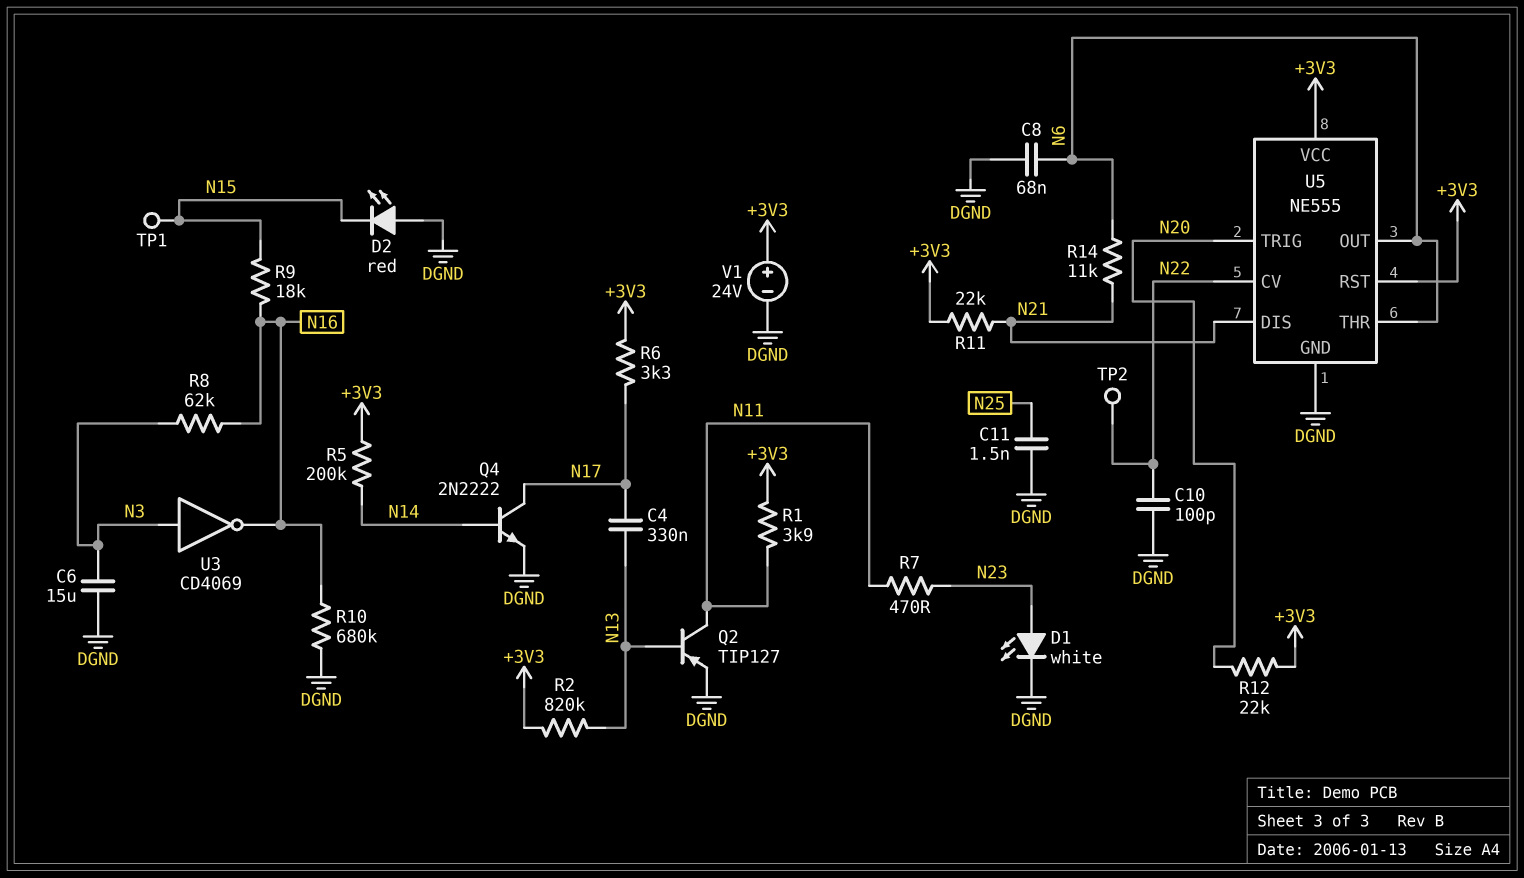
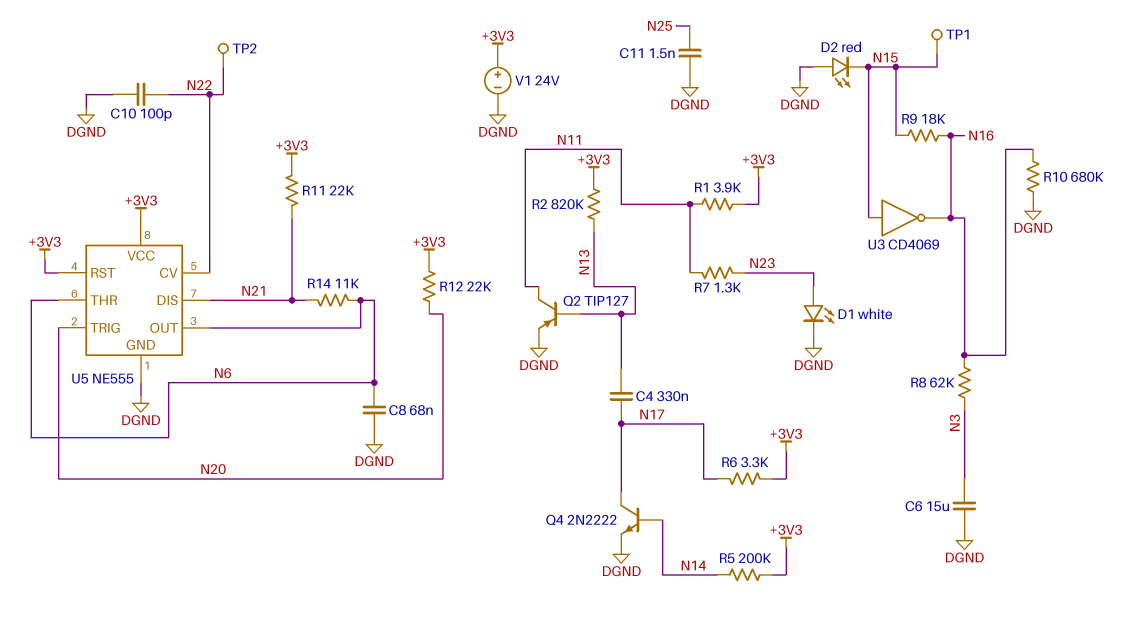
R7: 470 (N11, N23) -> 1.3k (N11, N23)
U3: NOT CD4069 (in N3, out N16) -> NOT CD4069 (in N15, out N16)

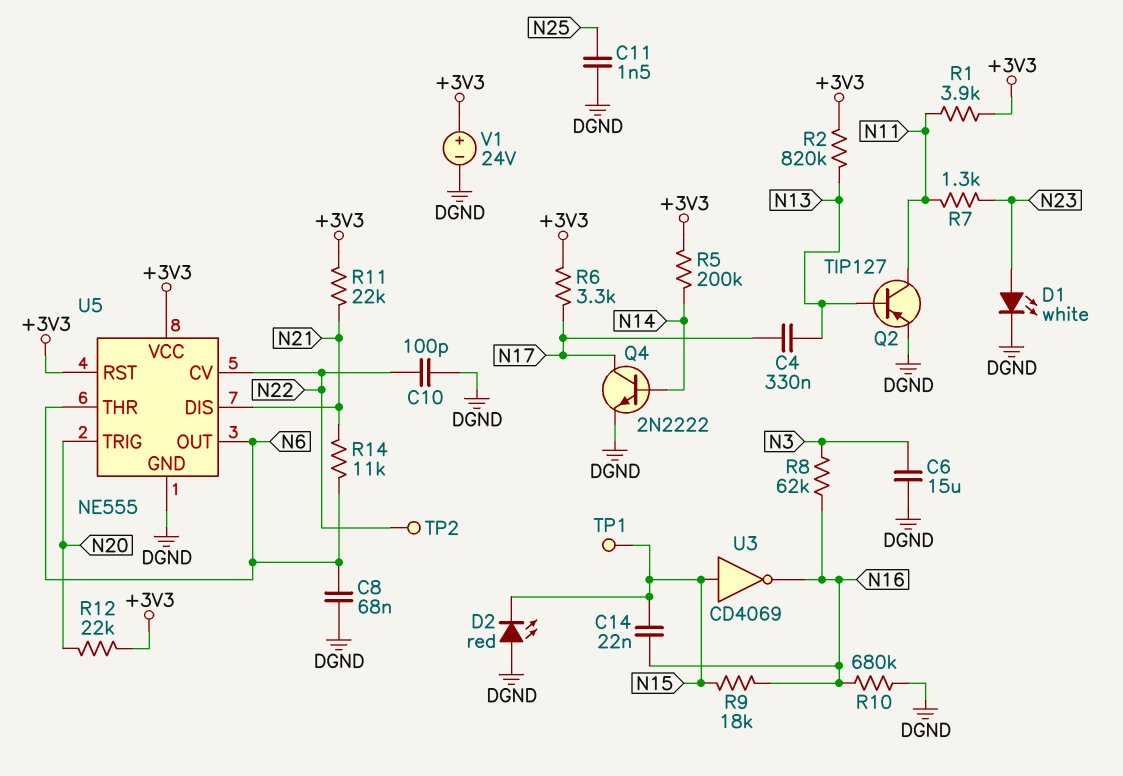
C14: none -> 22nF (N15, N16)

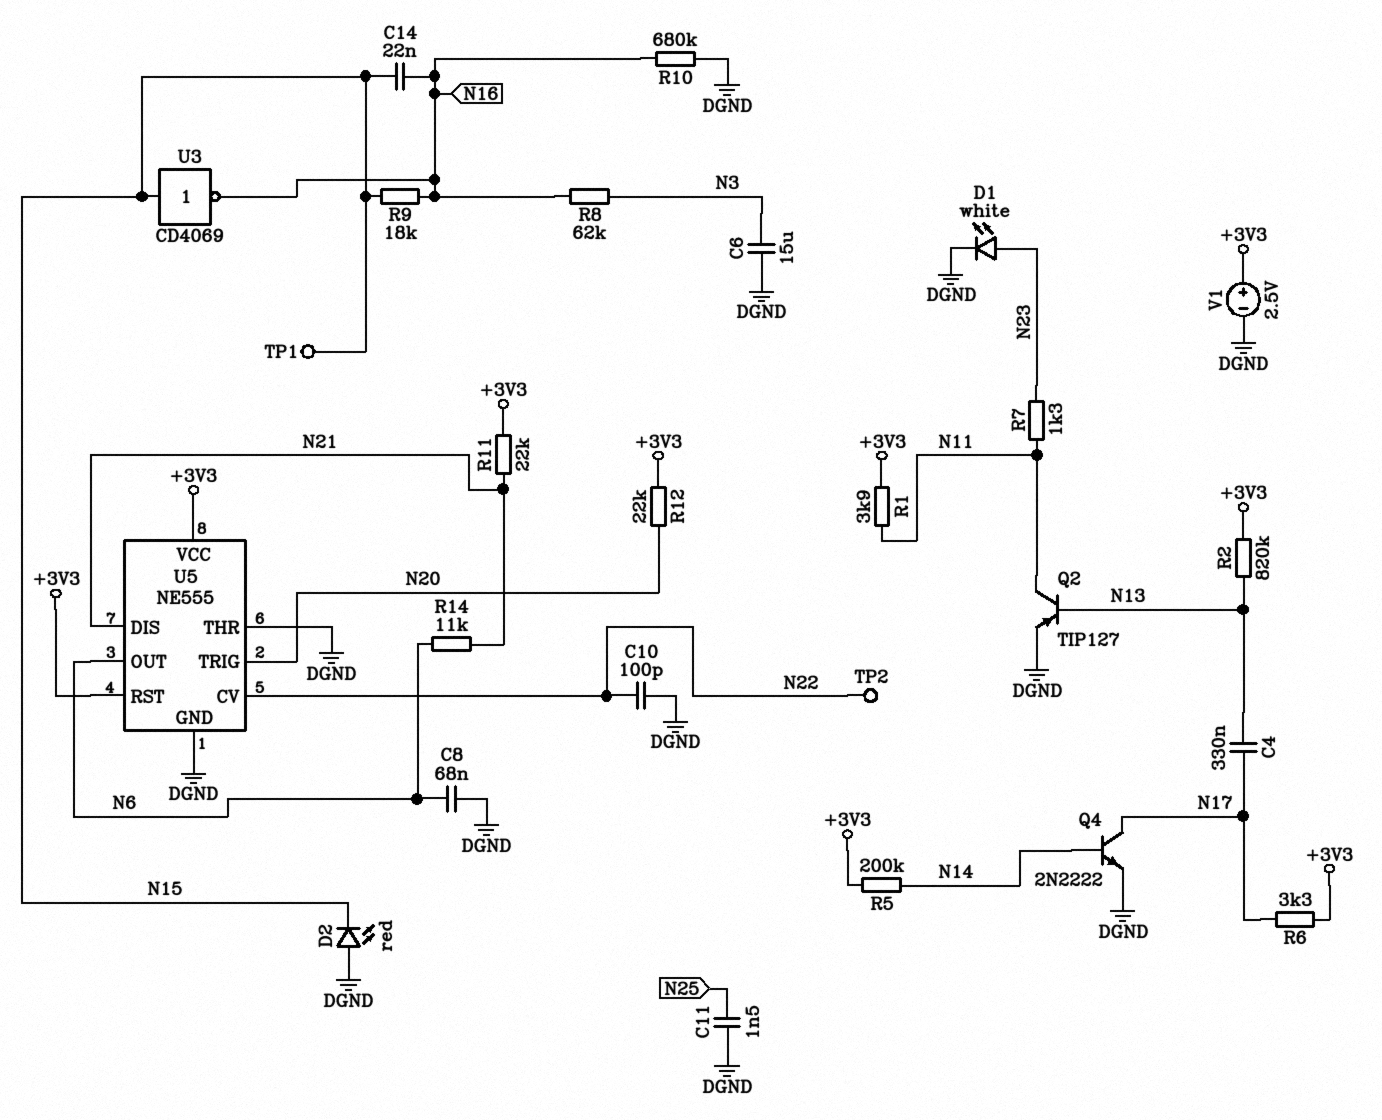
U5 pin THR: N6 -> DGND
V1: 24V (plus +3V3, minus DGND) -> 2.5V (plus +3V3, minus DGND)

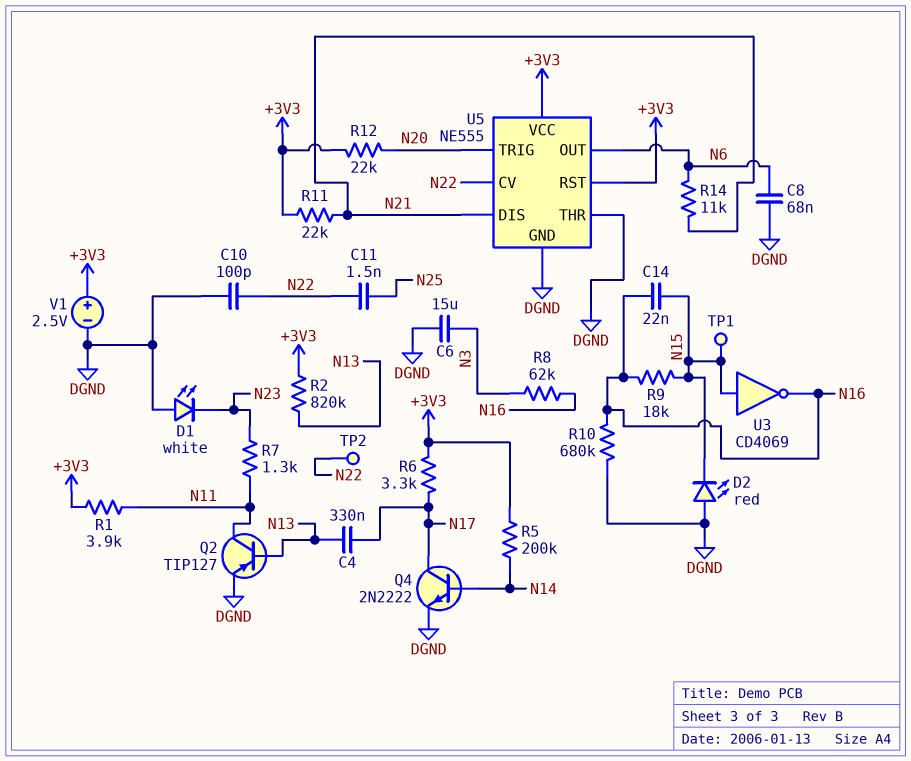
C11: 1.5nF (DGND, N25) -> 1.5nF (N22, N25)
D1: LED white (A N23, K DGND) -> LED white (A DGND, K N23)

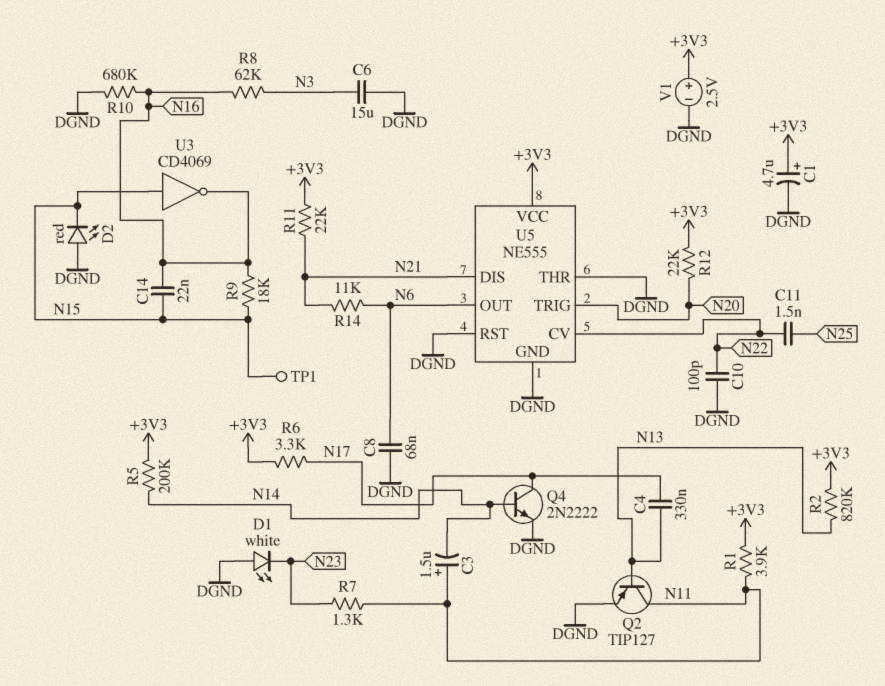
C1: none -> 4.7uF (plus +3V3, minus DGND)
C3: none -> 1.5uF (plus N11, minus N14)
TP2: test point (N22) -> none
U5 pin RST: +3V3 -> DGND

